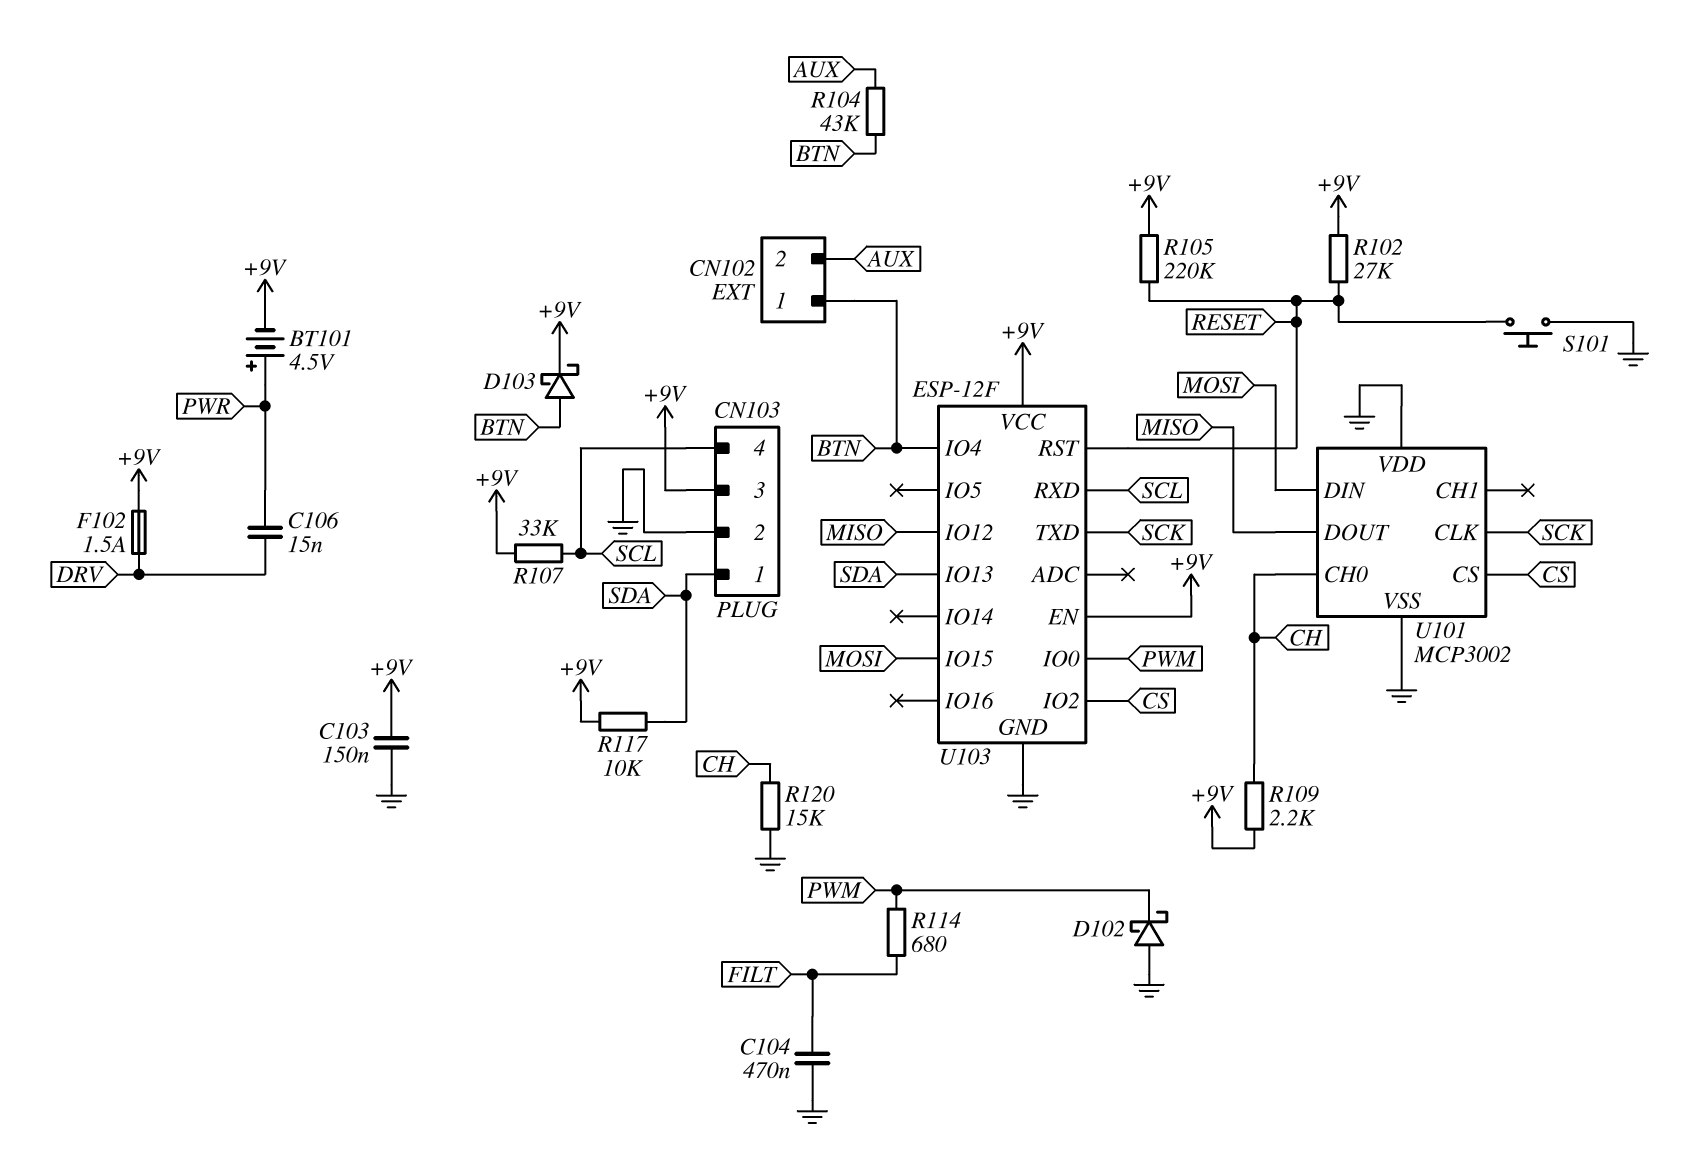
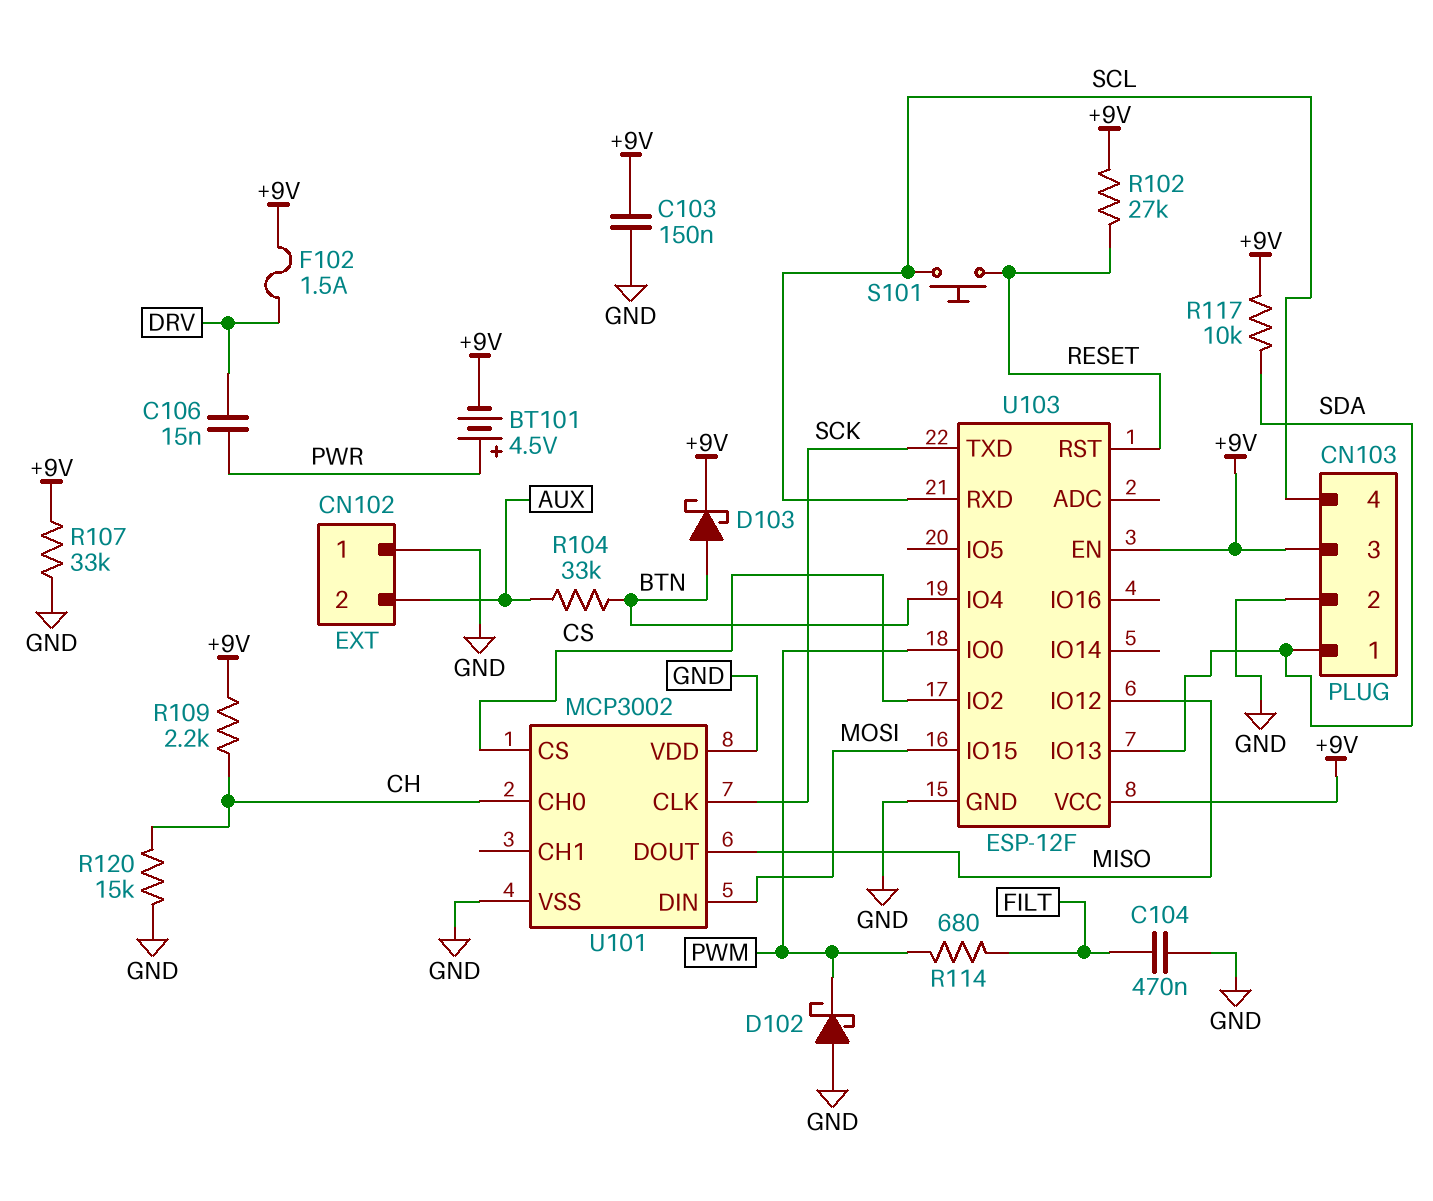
CN102 pin 1: BTN -> GND
R104: 43k (AUX, BTN) -> 33k (AUX, BTN)
R105: 220k (+9V, RESET) -> none
R107: 33k (+9V, SCL) -> 33k (+9V, GND)
S101: button (GND, RESET) -> button (RESET, SCL)

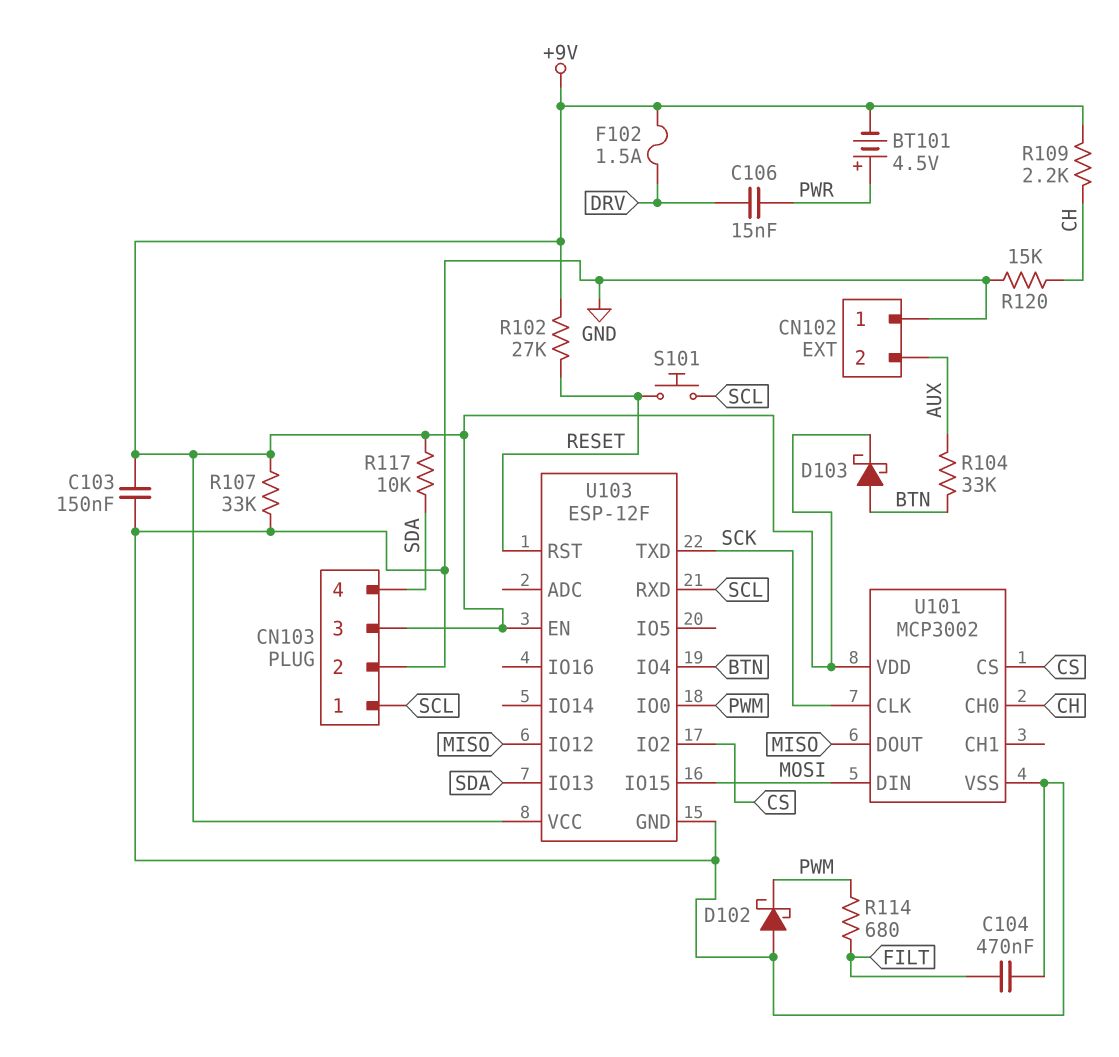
CN103 pin 1: SDA -> SCL
CN103 pin 4: SCL -> SDA
U101 pin VDD: GND -> +9V

